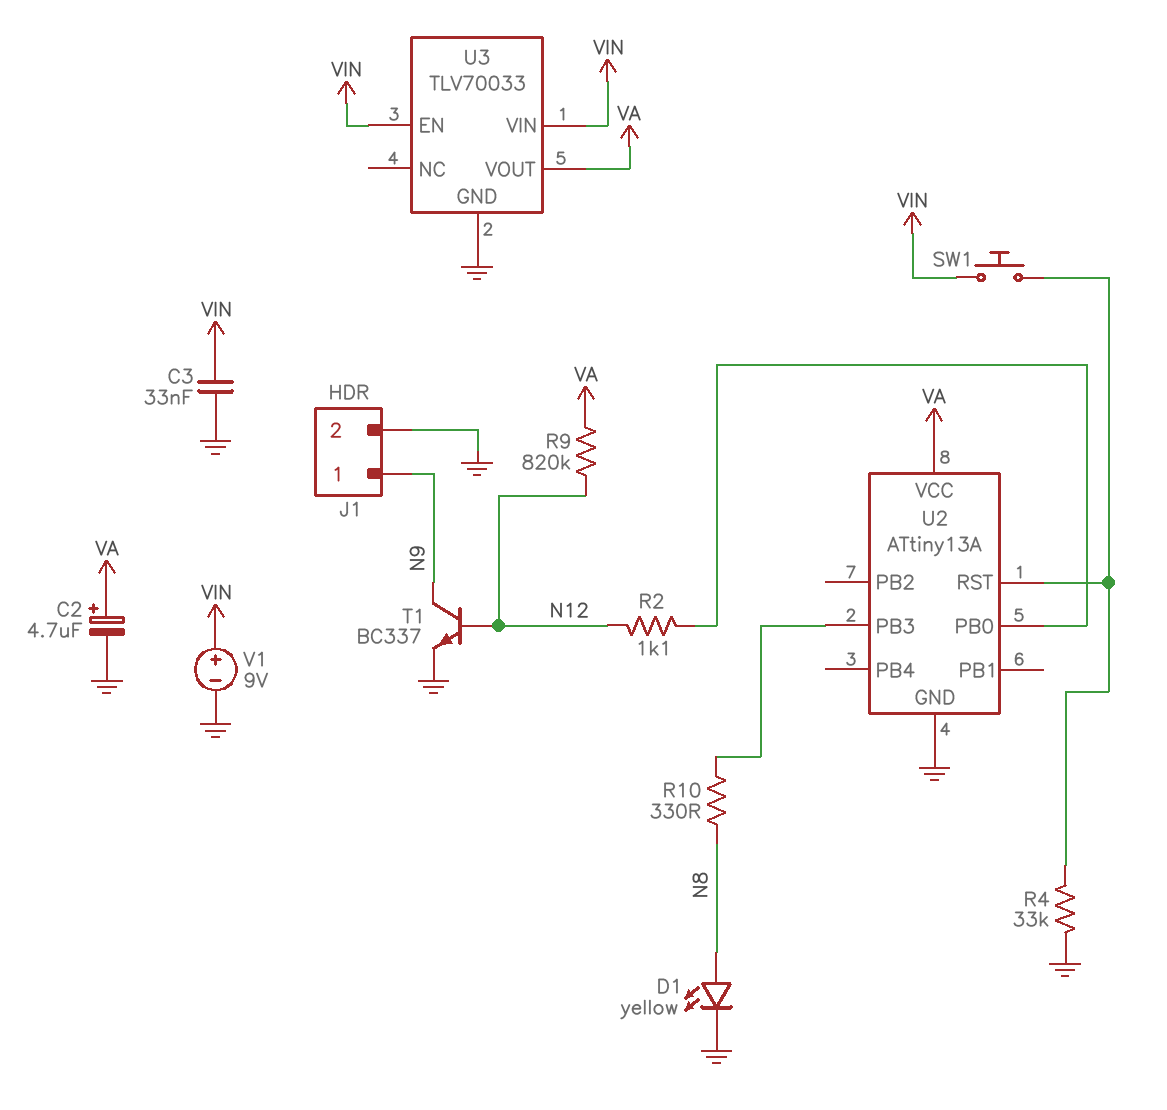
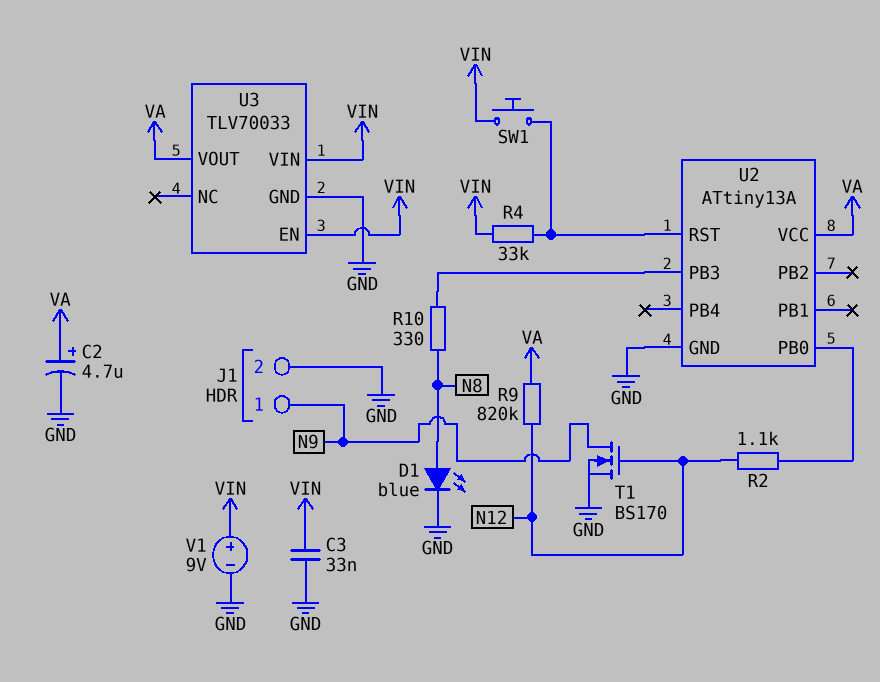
D1: LED yellow (A N8, K GND) -> LED blue (A N8, K GND)
R4: 33k (GND, U2/RST) -> 33k (U2/RST, VIN)
T1: NPN BC337 (B N12, C N9, E GND) -> NMOS BS170 (G N12, D N9, S GND)

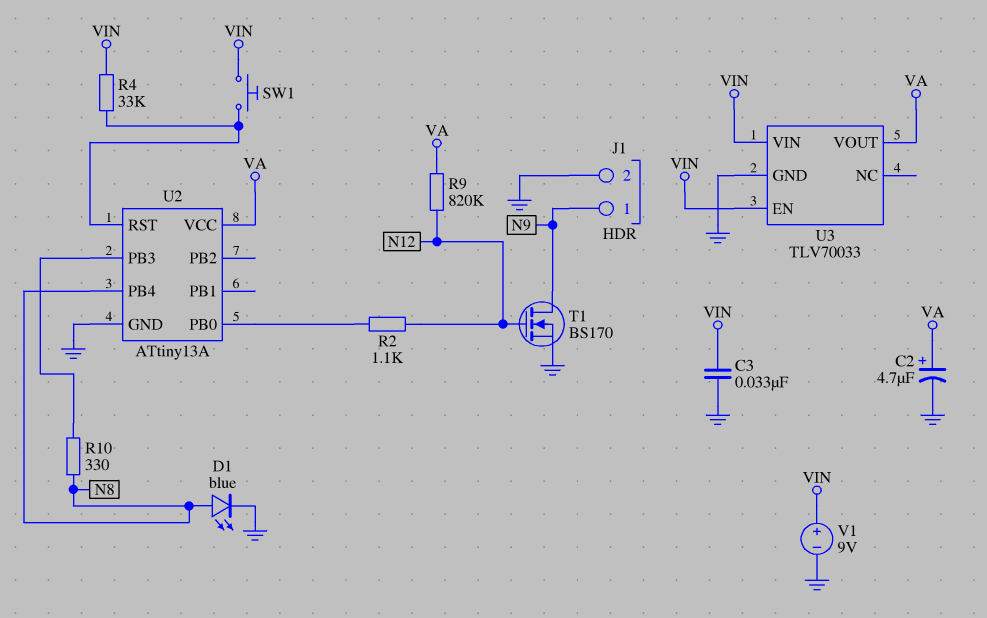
U2 pin PB4: none -> N8

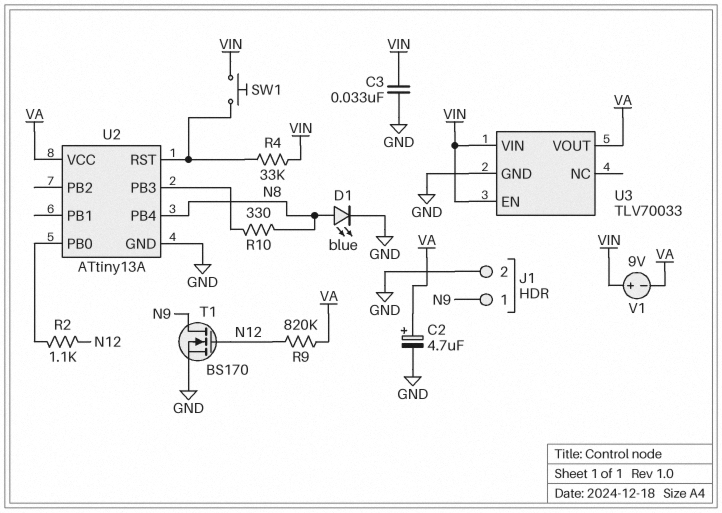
V1: 9V (plus VIN, minus GND) -> 9V (plus VIN, minus VA)

